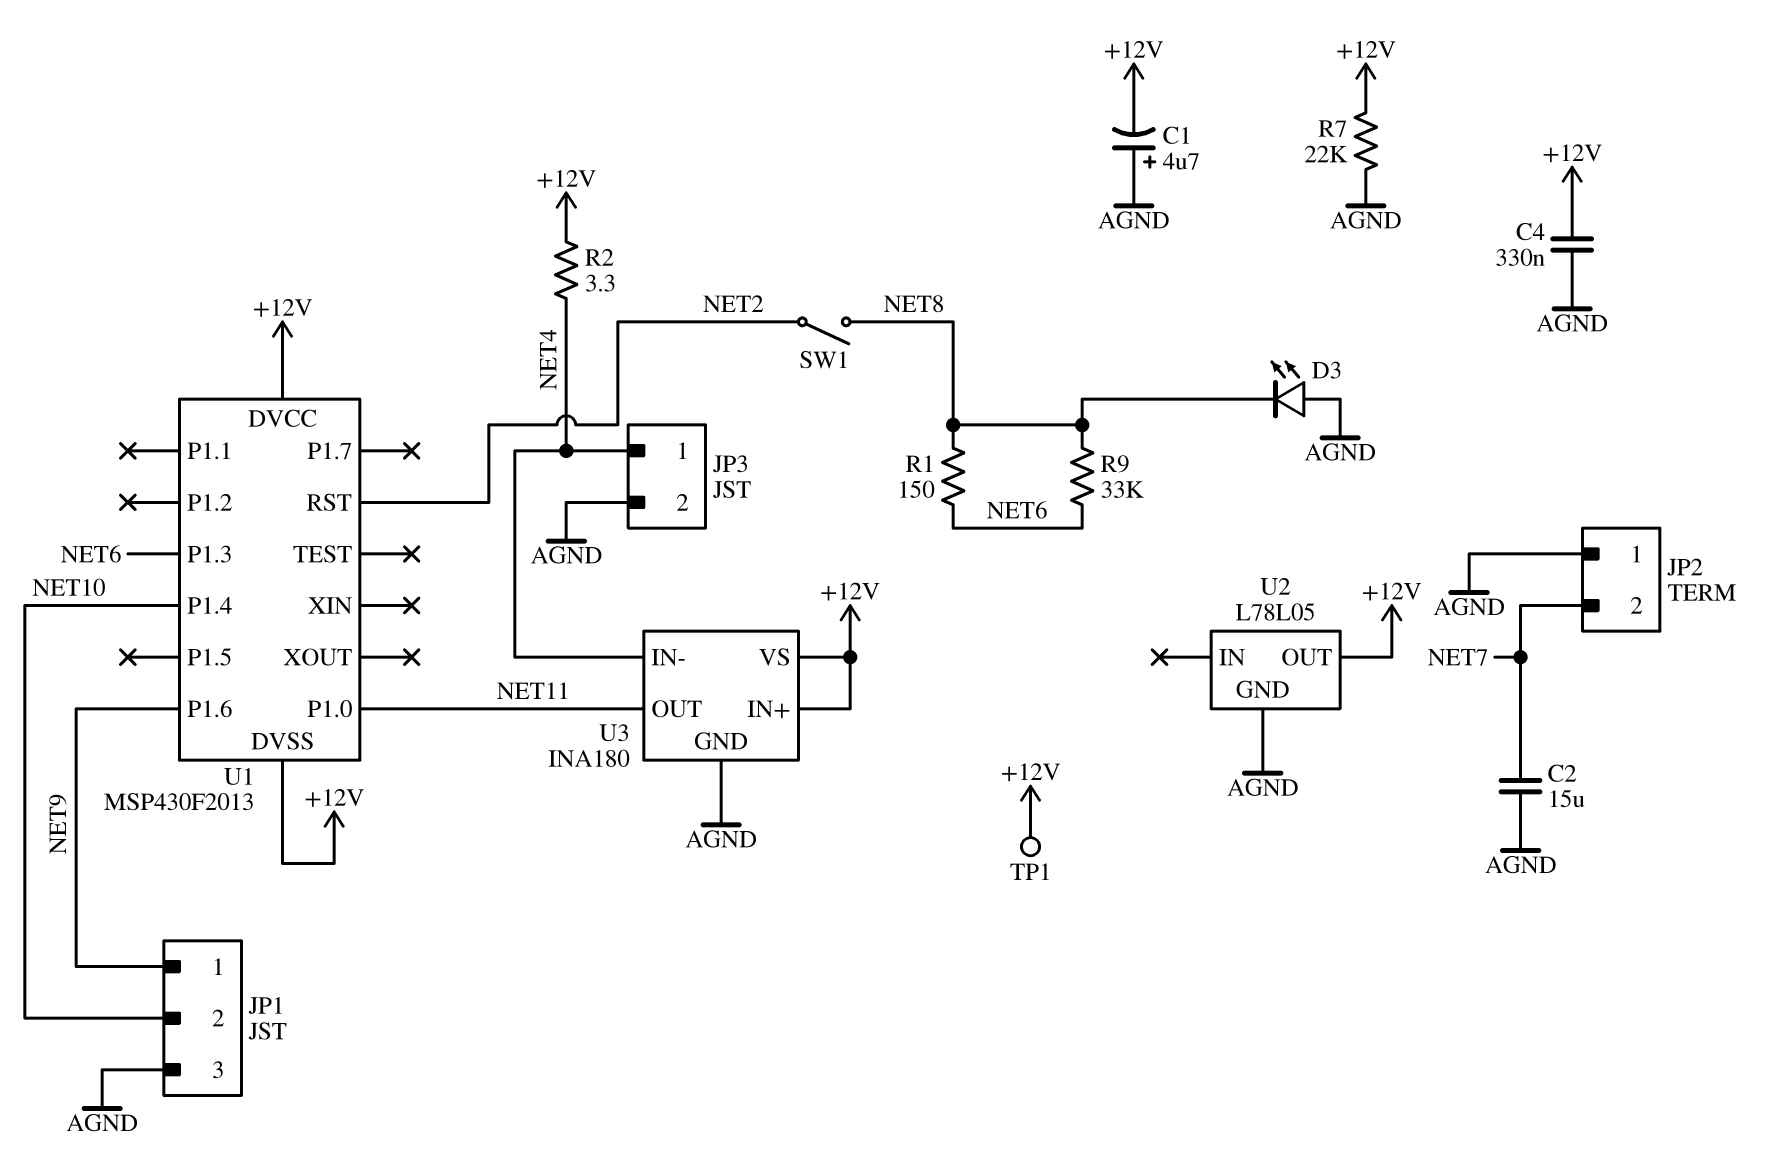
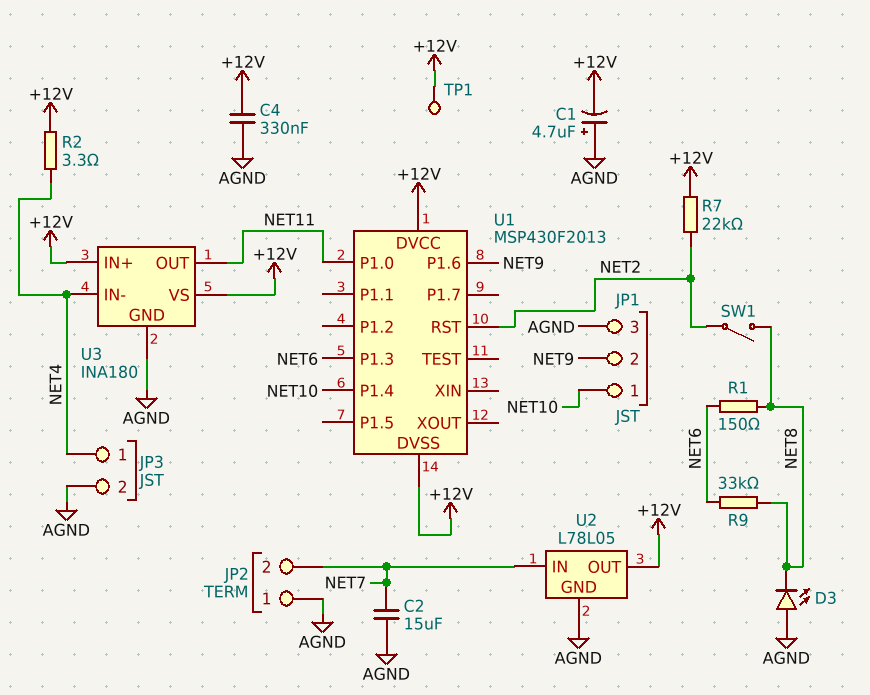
JP1 pin 1: NET9 -> NET10
JP1 pin 2: NET10 -> NET9
R7: 22k (+12V, AGND) -> 22k (+12V, NET2)
U2 pin IN: none -> NET7

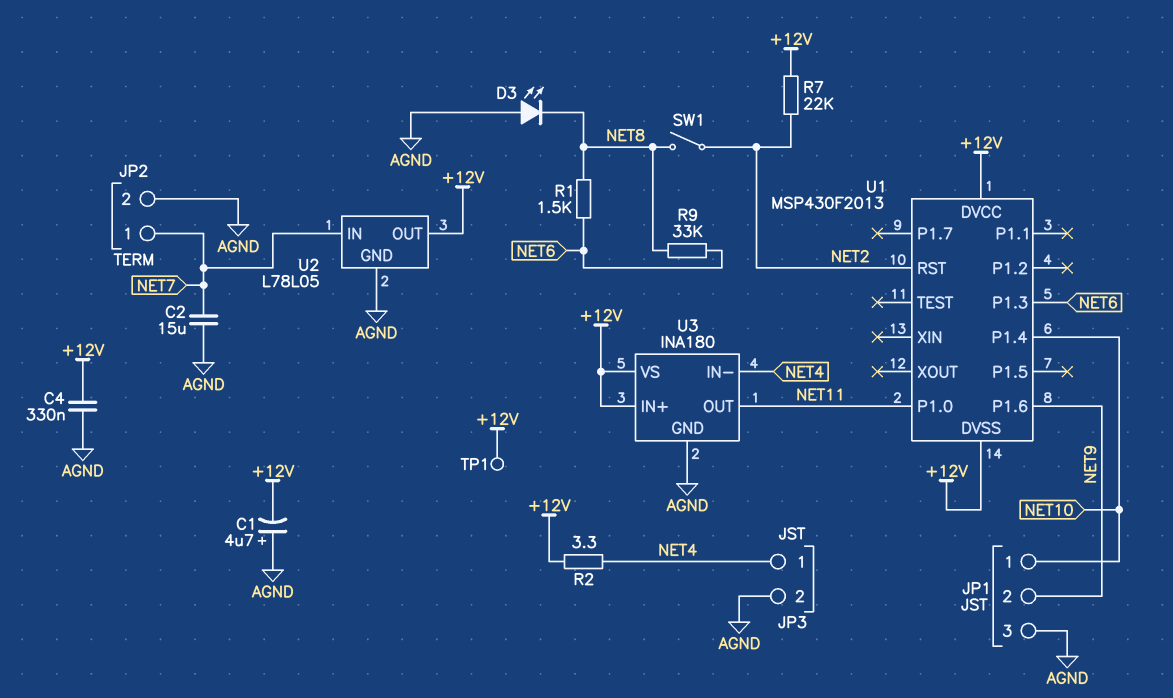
JP2 pin 1: AGND -> NET7
JP2 pin 2: NET7 -> AGND
R1: 150 (NET6, NET8) -> 1.5k (NET6, NET8)

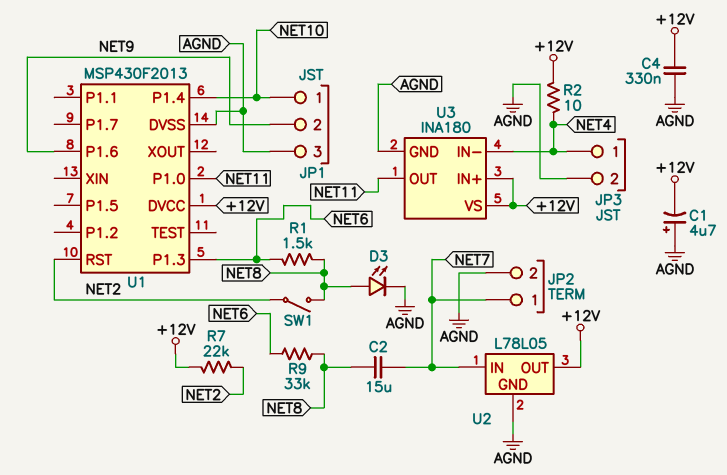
C2: 15uF (AGND, NET7) -> 15uF (NET7, NET8)
D3: LED (A AGND, K NET8) -> LED (A NET8, K AGND)
R2: 3.3 (+12V, NET4) -> 10 (+12V, NET4)
TP1: test point (+12V) -> none
U1 pin DVSS: +12V -> AGND

